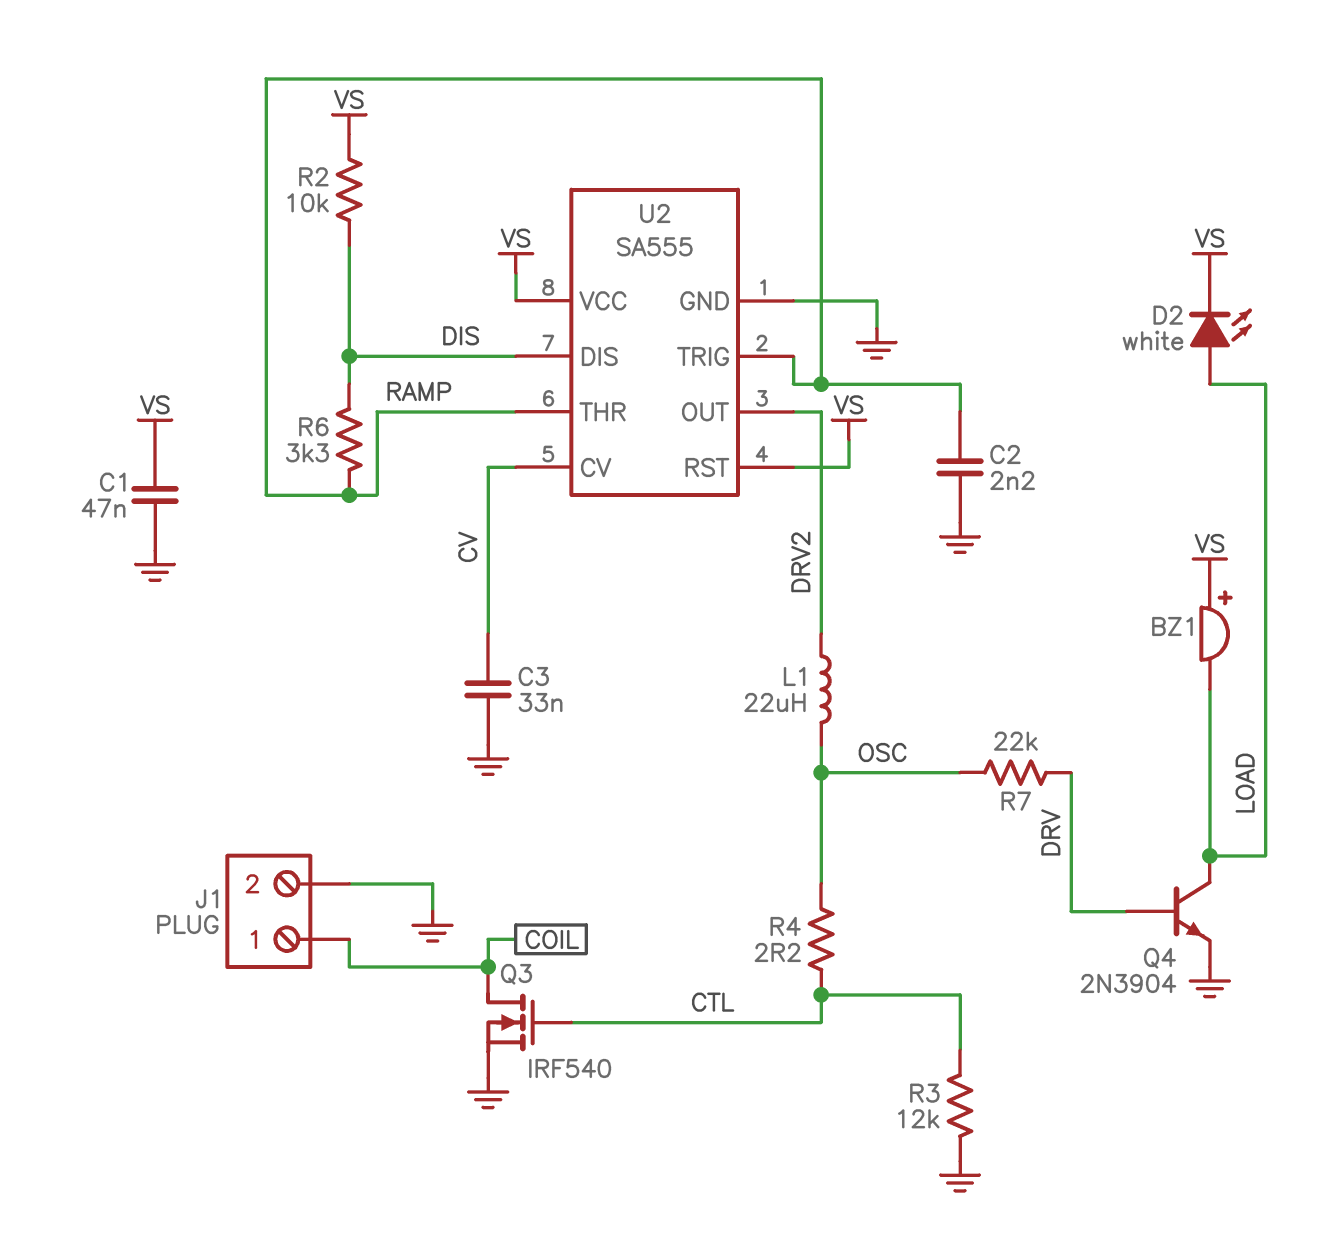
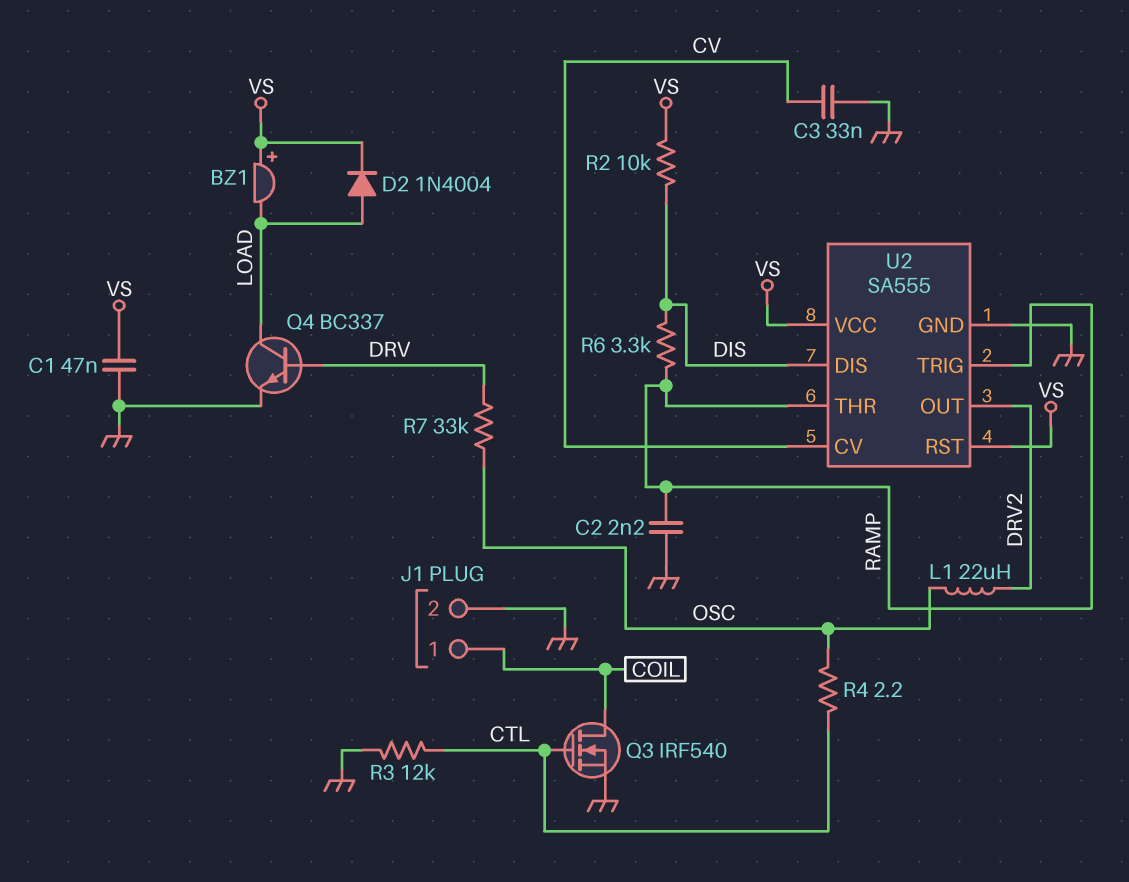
D2: LED white (A LOAD, K VS) -> diode 1N4004 (A LOAD, K VS)
Q4: NPN 2N3904 (B DRV, C LOAD, E GND) -> NPN BC337 (B DRV, C LOAD, E GND)
R7: 22k (DRV, OSC) -> 33k (DRV, OSC)

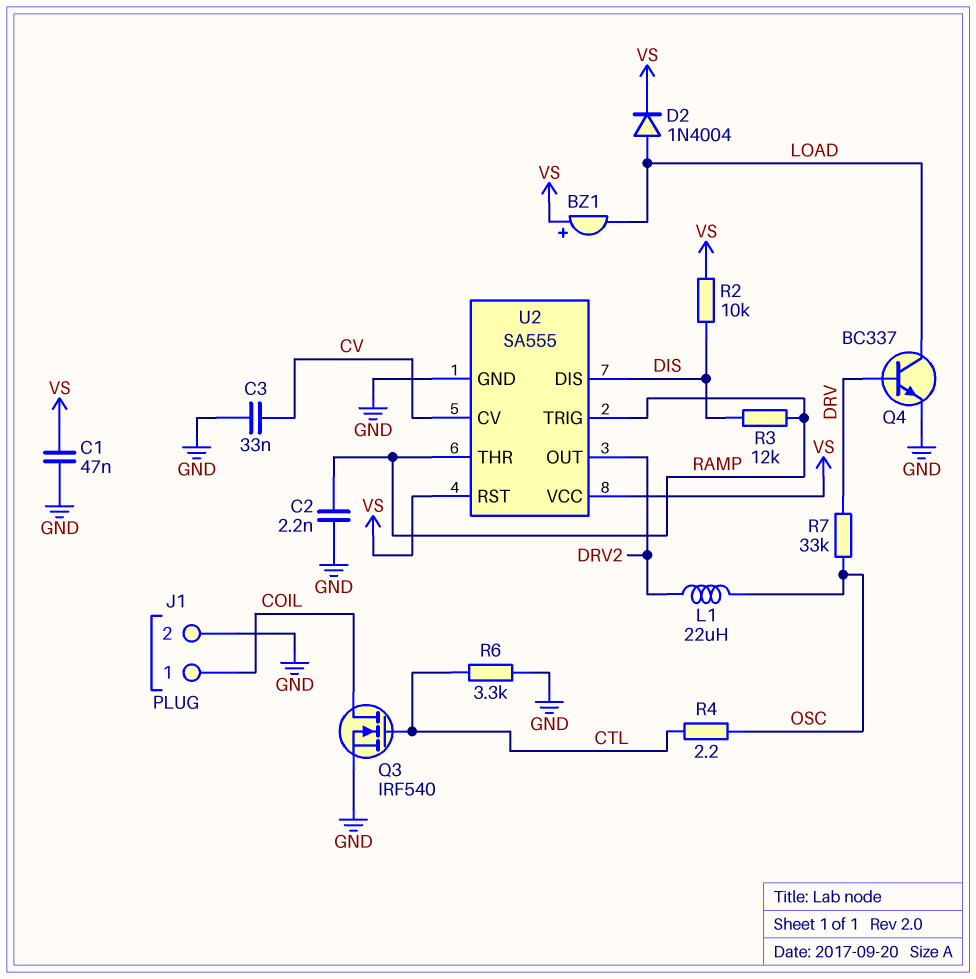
R3: 12k (CTL, GND) -> 12k (DIS, RAMP)
R6: 3.3k (DIS, RAMP) -> 3.3k (CTL, GND)

